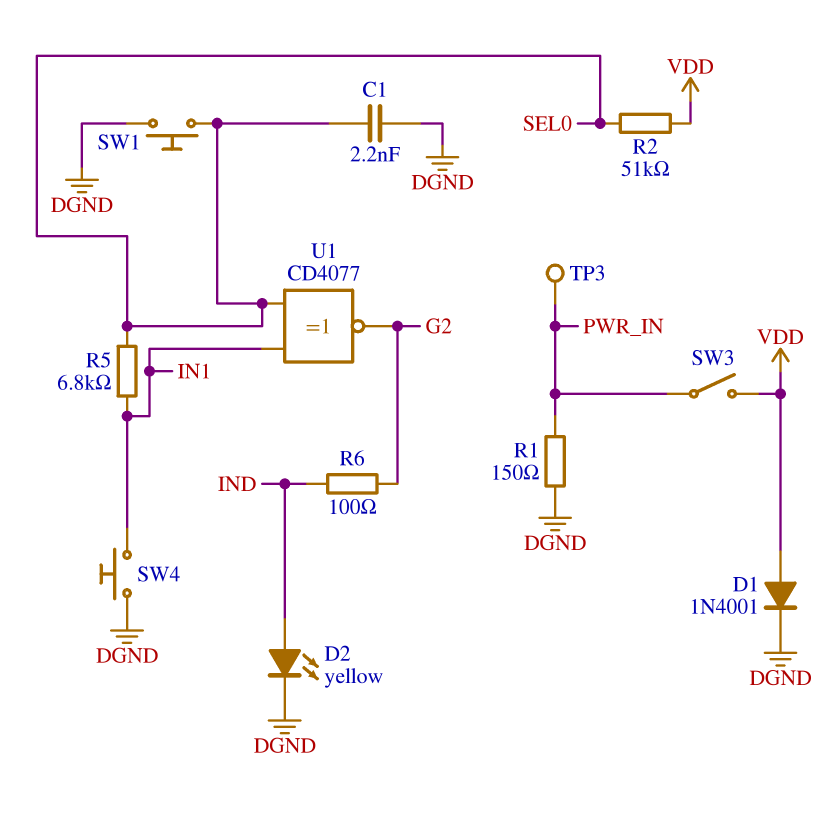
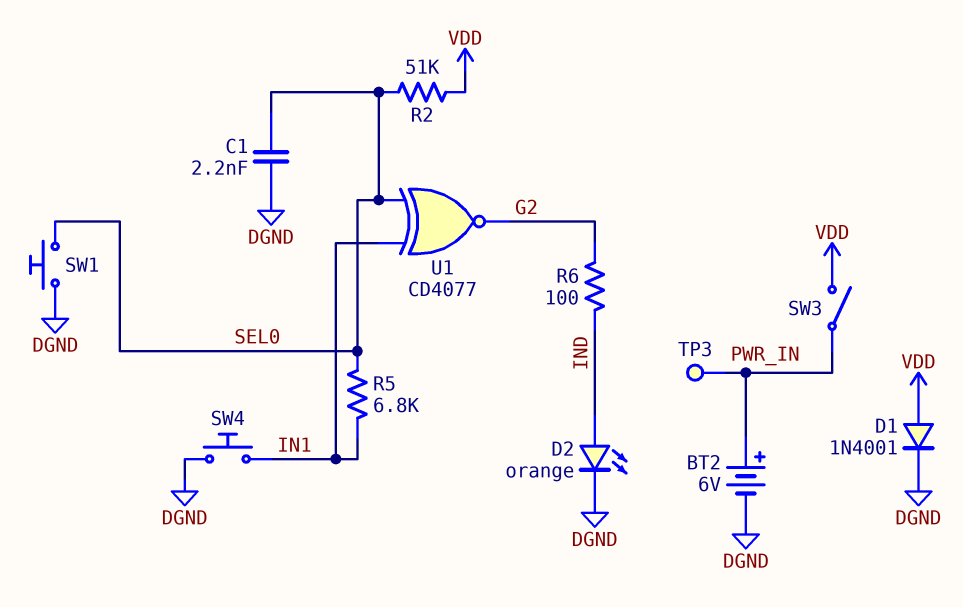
BT2: none -> 6V (plus PWR_IN, minus DGND)
D2: LED yellow (A IND, K DGND) -> LED orange (A IND, K DGND)
R1: 150 (DGND, PWR_IN) -> none

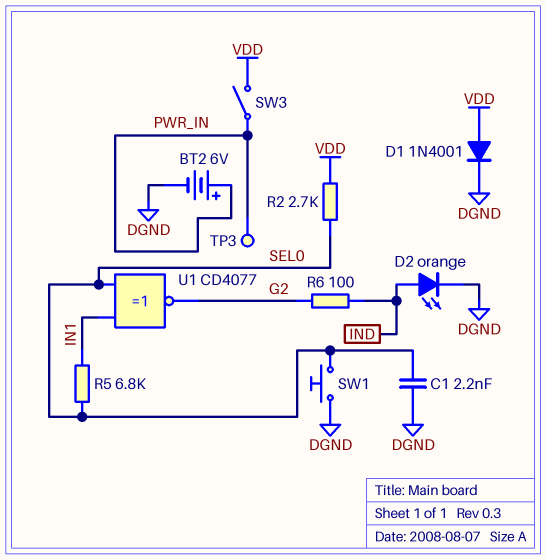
R2: 51k (SEL0, VDD) -> 2.7k (SEL0, VDD)
SW4: button (DGND, IN1) -> none

